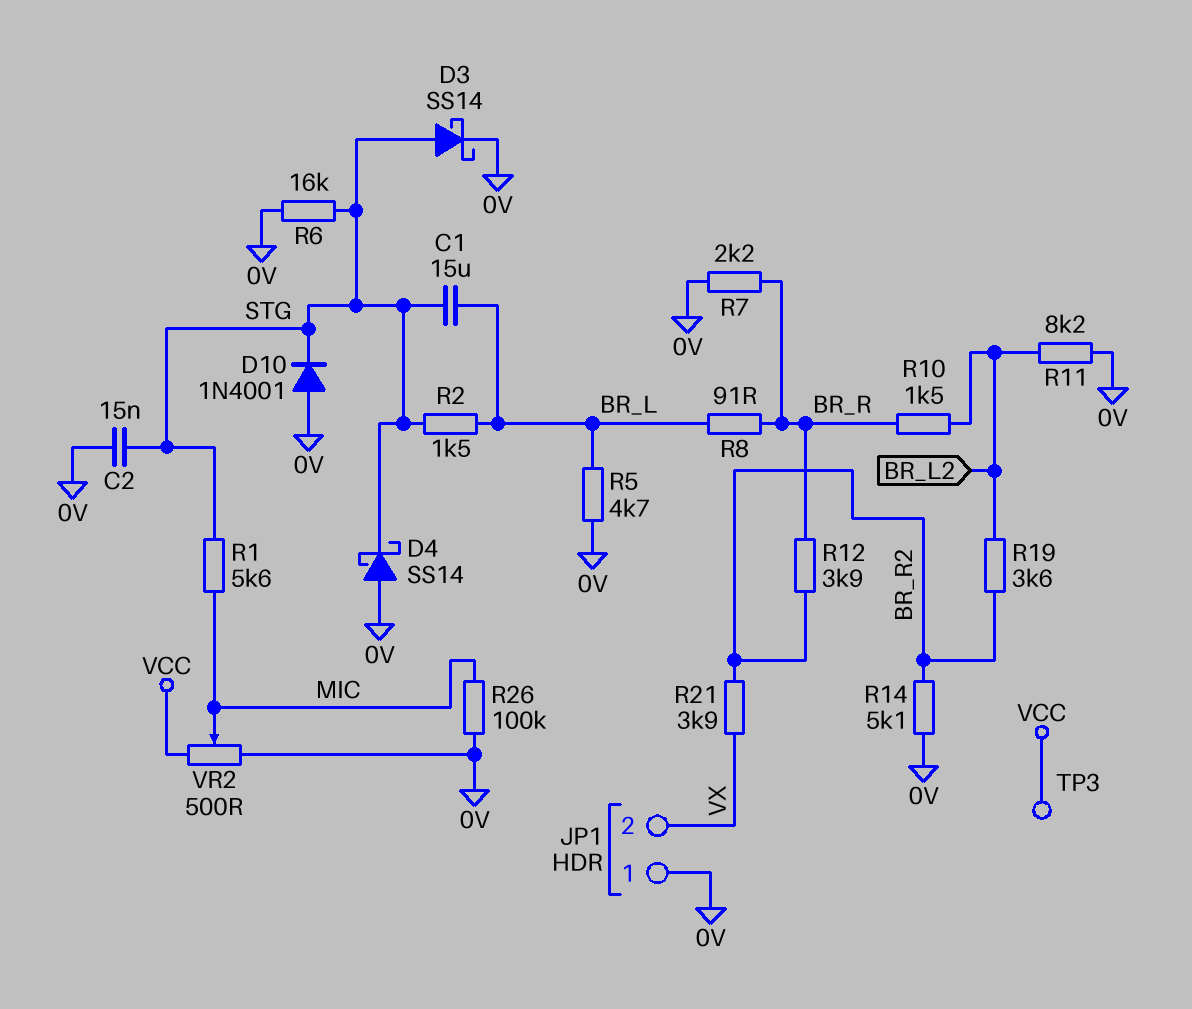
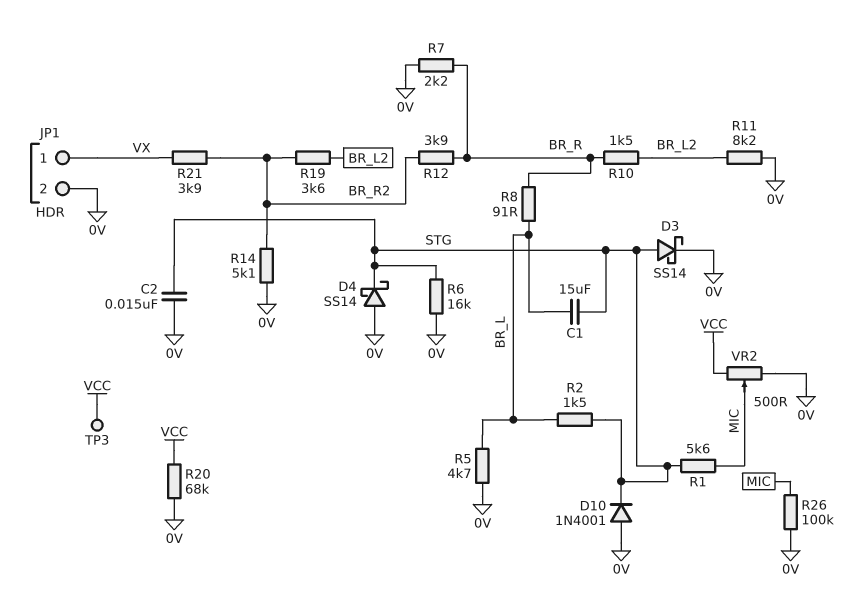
JP1 pin 1: 0V -> VX
JP1 pin 2: VX -> 0V
R20: none -> 68k (0V, VCC)

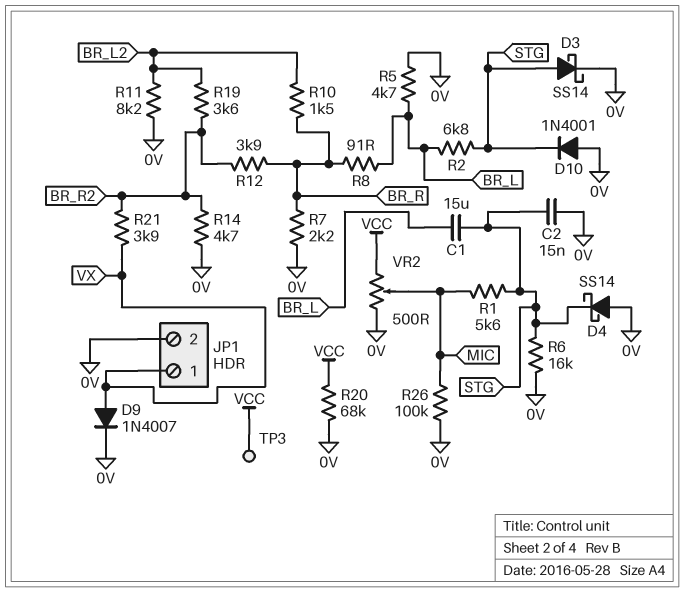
D9: none -> diode 1N4007 (A VX, K 0V)
R2: 1.5k (BR_L, STG) -> 6.8k (BR_L, STG)
R14: 5.1k (0V, BR_R2) -> 4.7k (0V, BR_R2)

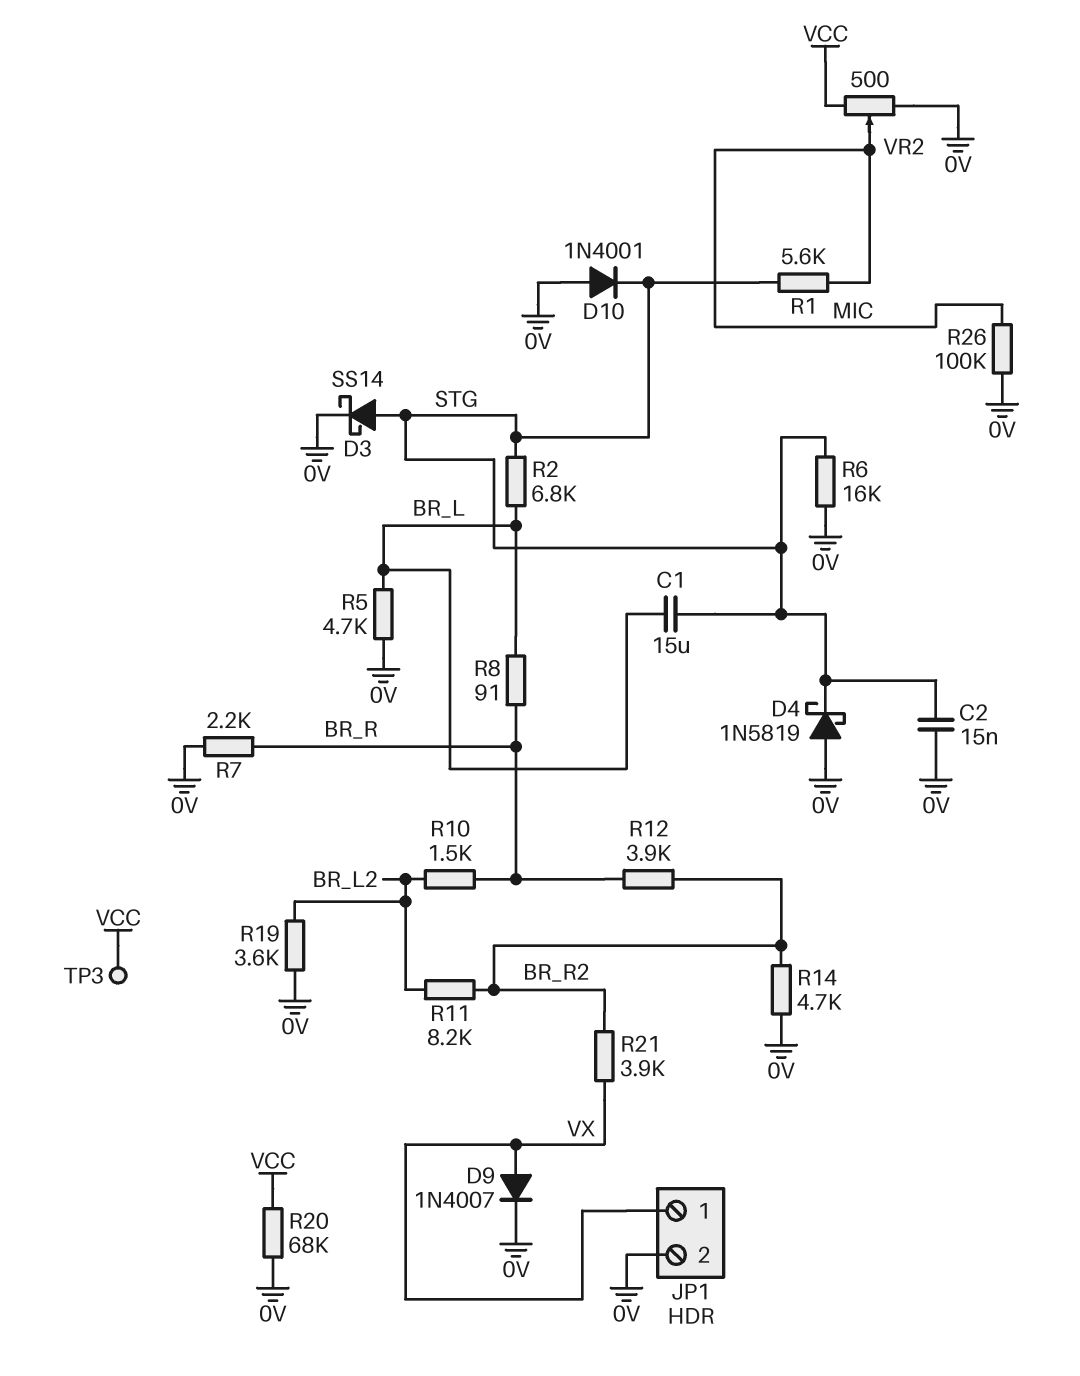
D4: schottky SS14 (A 0V, K STG) -> schottky 1N5819 (A 0V, K STG)
R11: 8.2k (0V, BR_L2) -> 8.2k (BR_L2, BR_R2)
R19: 3.6k (BR_L2, BR_R2) -> 3.6k (0V, BR_L2)

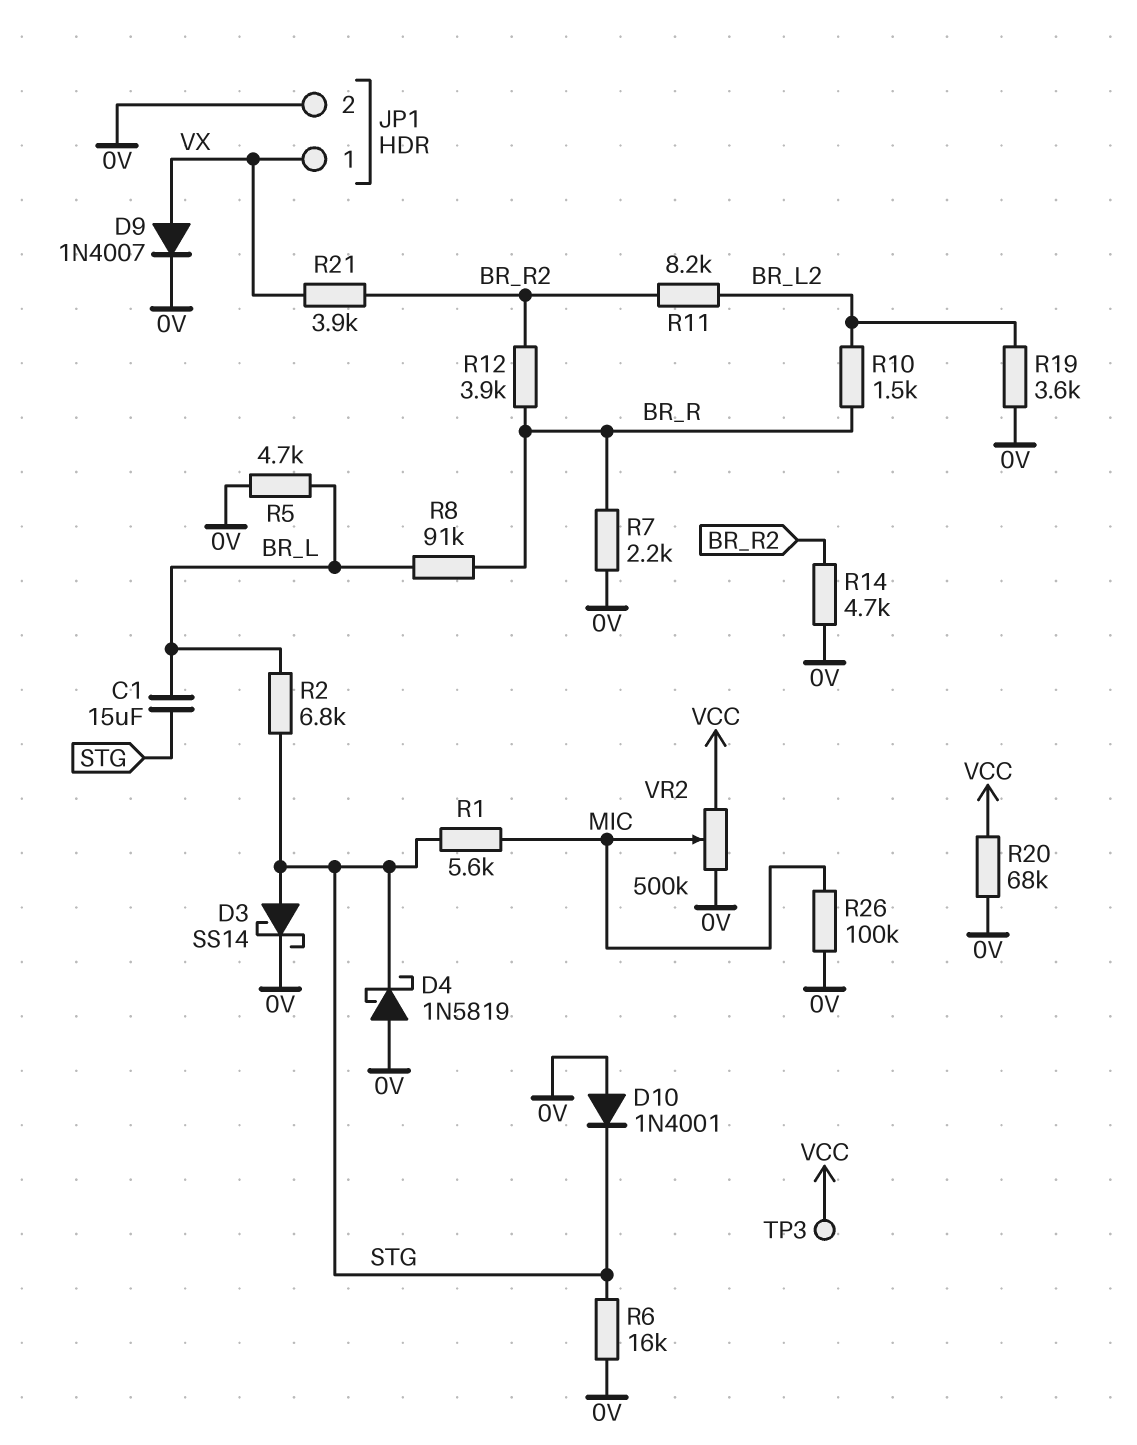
C2: 15nF (0V, STG) -> none
R8: 91 (BR_L, BR_R) -> 91k (BR_L, BR_R)
VR2: 500 (0V, VCC, wiper MIC) -> 500k (0V, VCC, wiper MIC)

